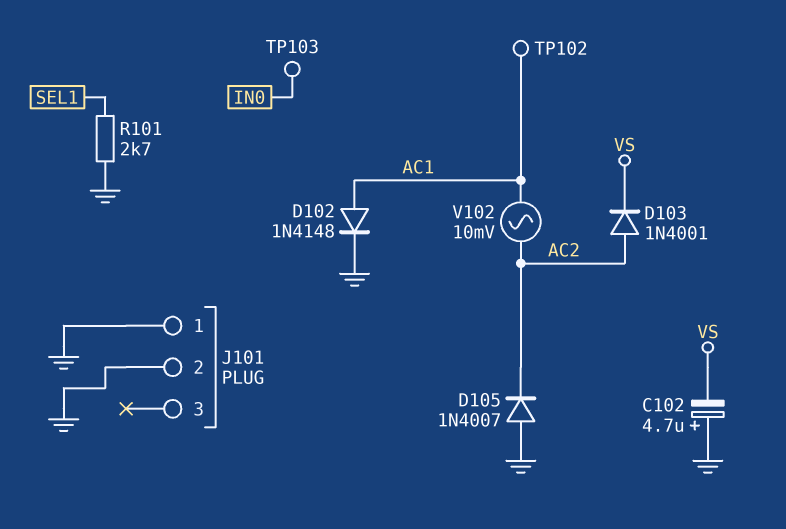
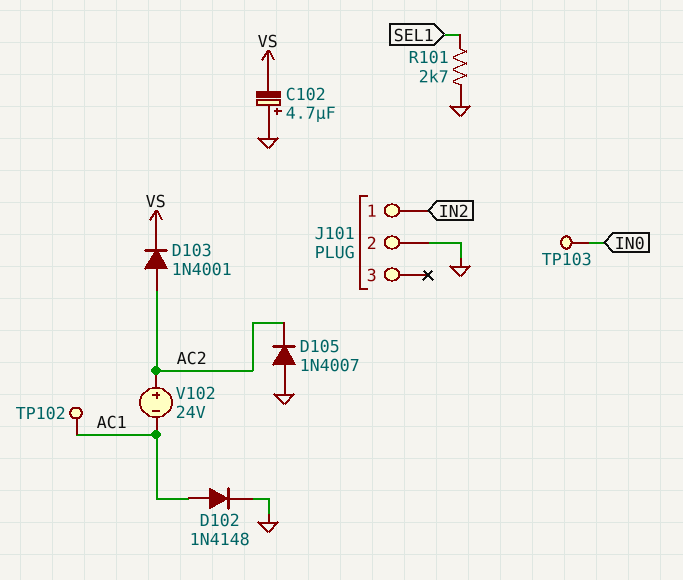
J101 pin 1: GND -> IN2
V102: AC 10mV (AC1, AC2) -> 24V (plus AC2, minus AC1)

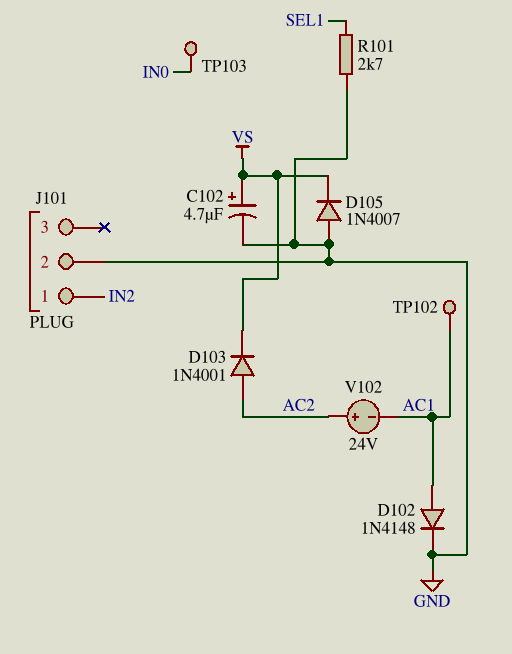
C102: 4.7uF (plus GND, minus VS) -> 4.7uF (plus VS, minus GND)
D105: diode 1N4007 (A GND, K AC2) -> diode 1N4007 (A GND, K VS)

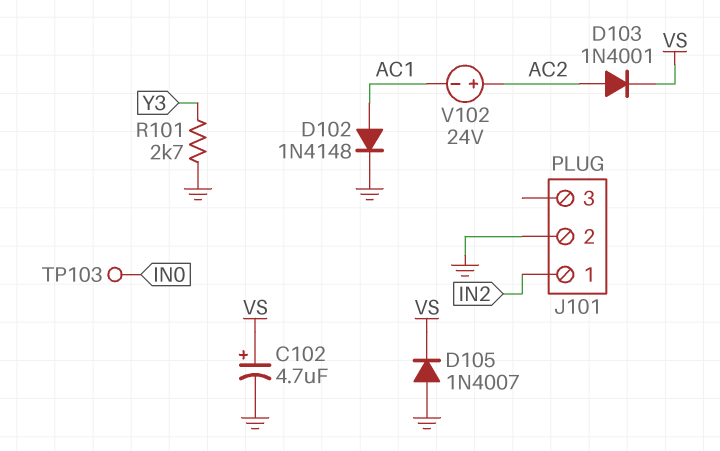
R101: 2.7k (GND, SEL1) -> 2.7k (GND, Y3)
TP102: test point (AC1) -> none

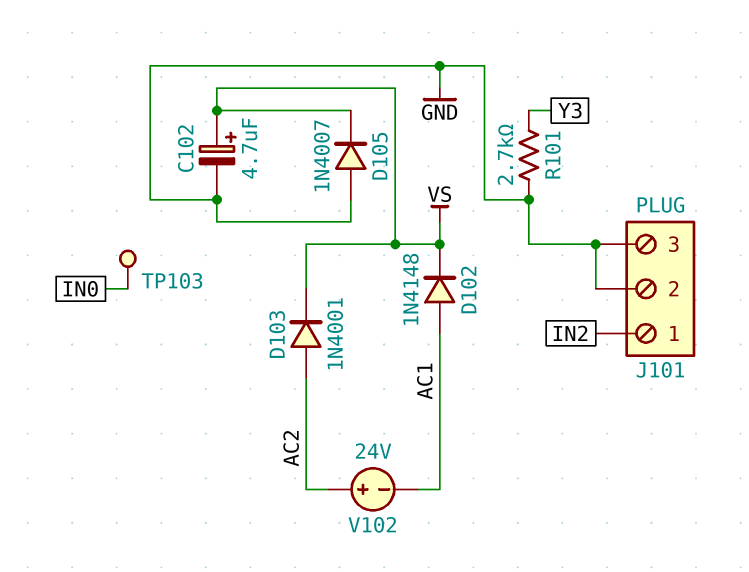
D102: diode 1N4148 (A AC1, K GND) -> diode 1N4148 (A AC1, K VS)
J101 pin 3: none -> GND

